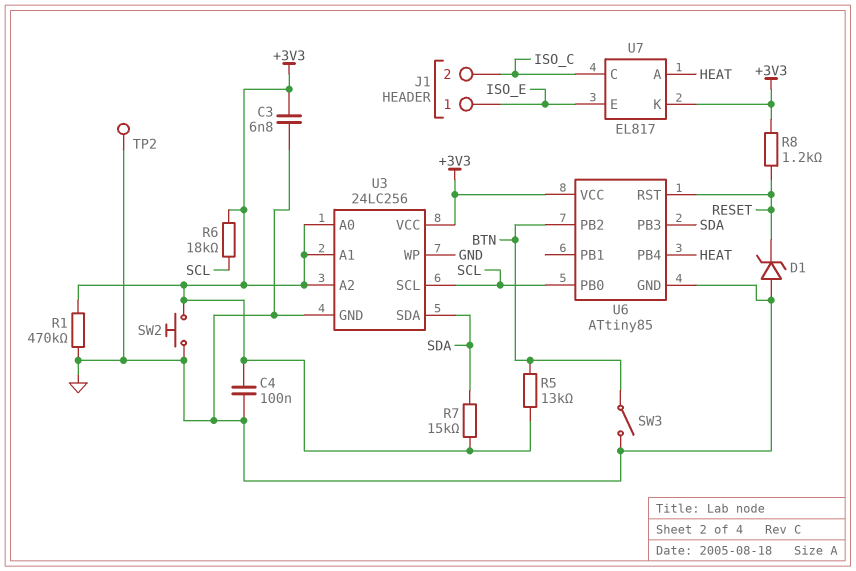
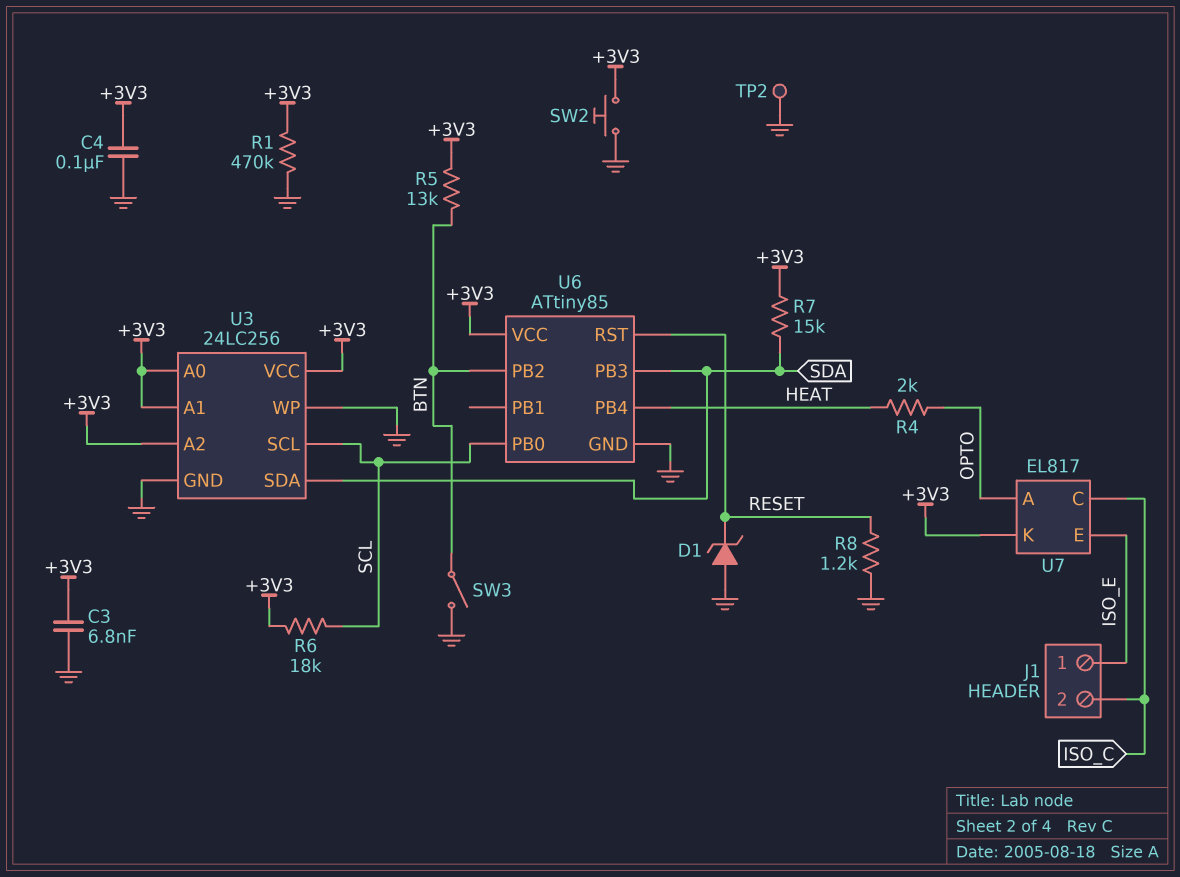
R4: none -> 2k (HEAT, OPTO)
R8: 1.2k (+3V3, RESET) -> 1.2k (GND, RESET)
U7 pin A: HEAT -> OPTO

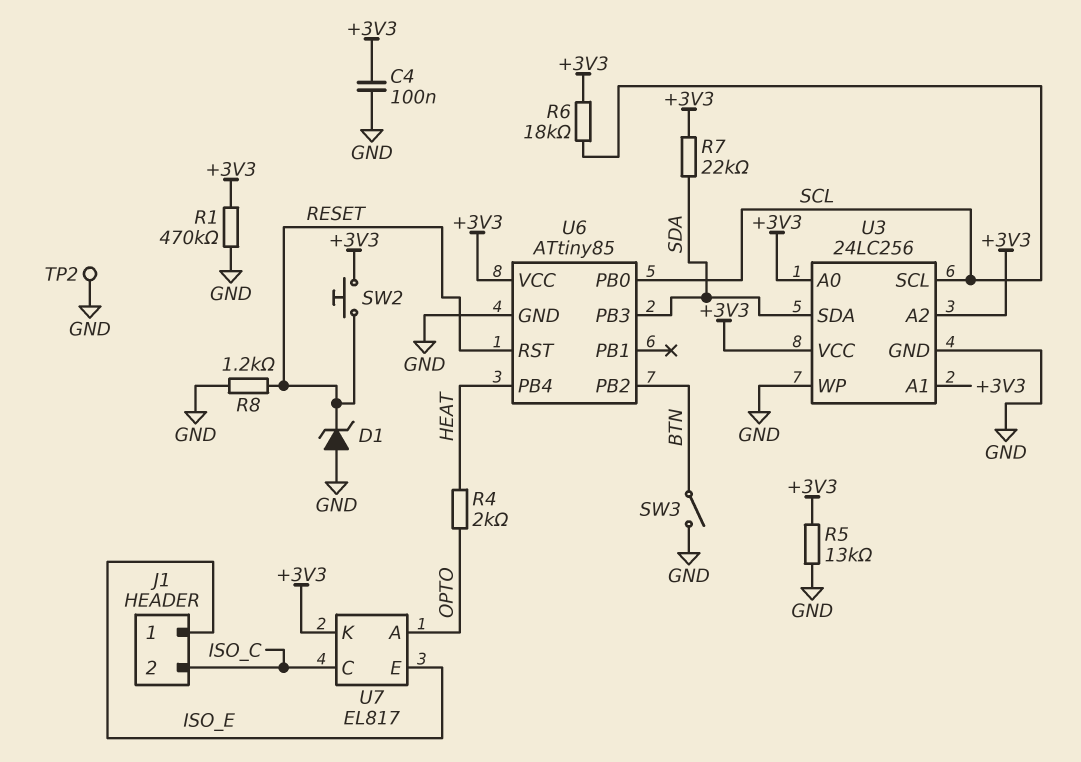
C3: 6.8nF (+3V3, GND) -> none
R5: 13k (+3V3, BTN) -> 13k (+3V3, GND)
R7: 15k (+3V3, SDA) -> 22k (+3V3, SDA)
SW2: button (+3V3, GND) -> button (+3V3, RESET)

